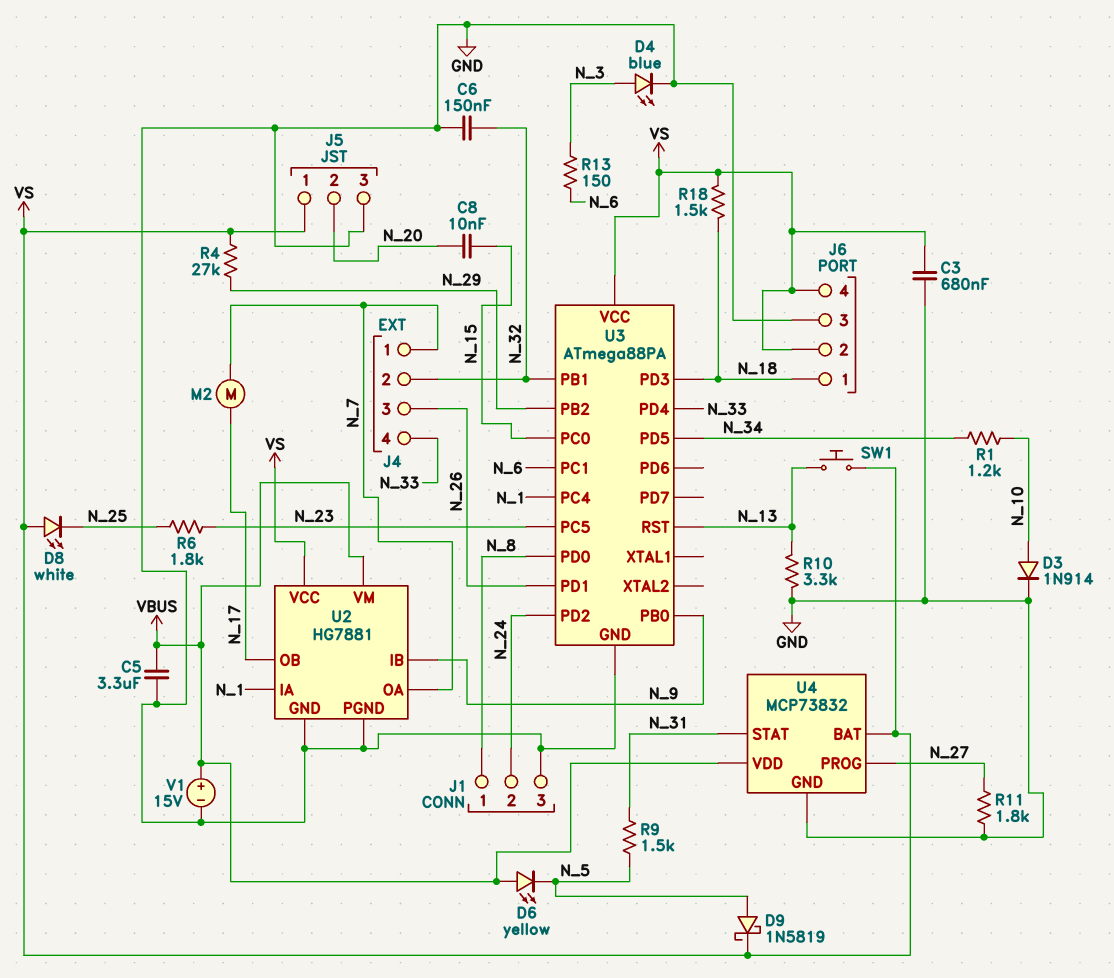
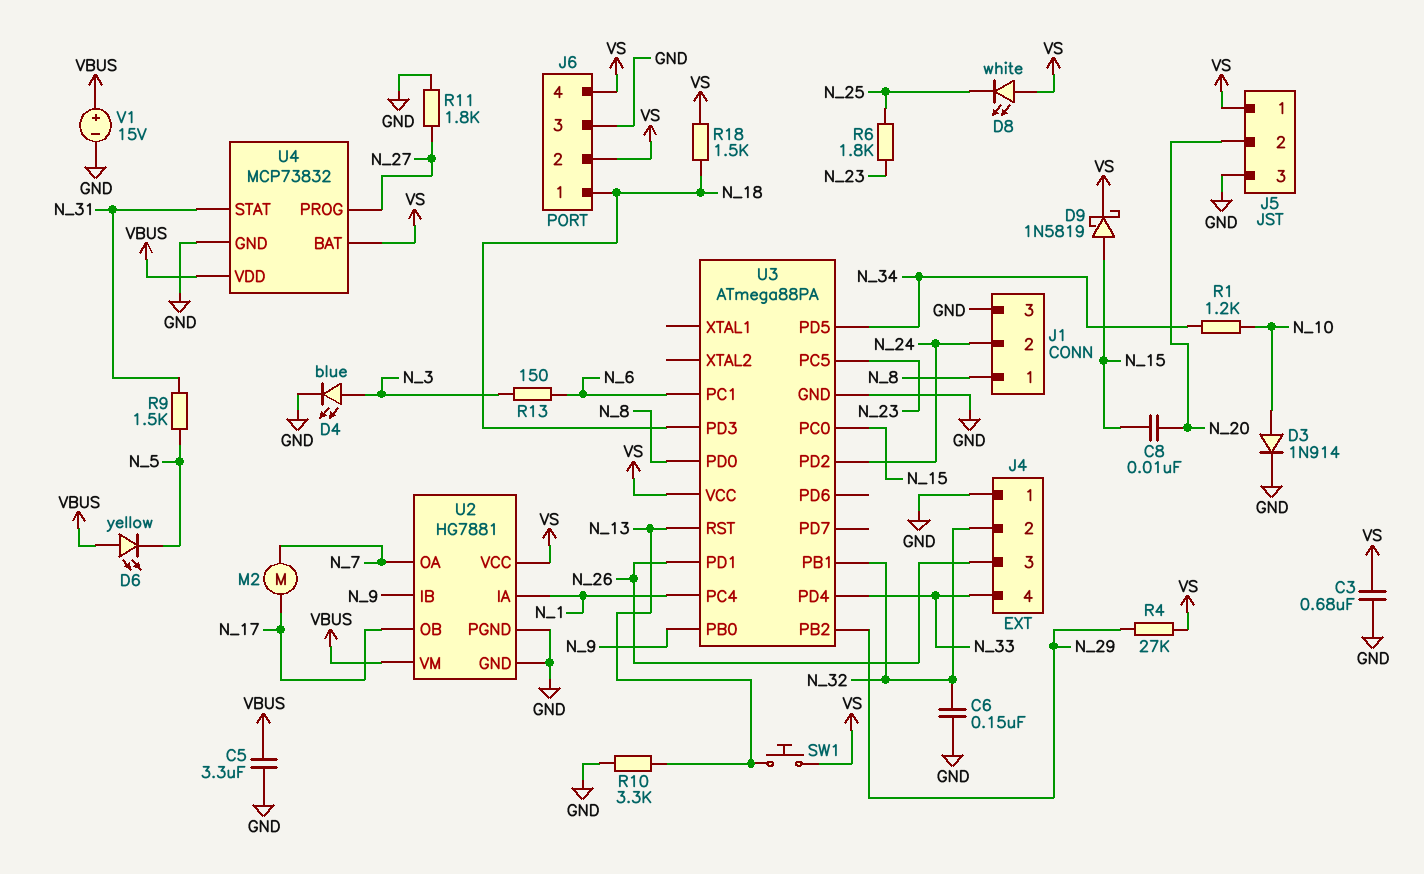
D9: schottky 1N5819 (A N_5, K VS) -> schottky 1N5819 (A N_15, K VS)
J4 pin 1: N_7 -> GND

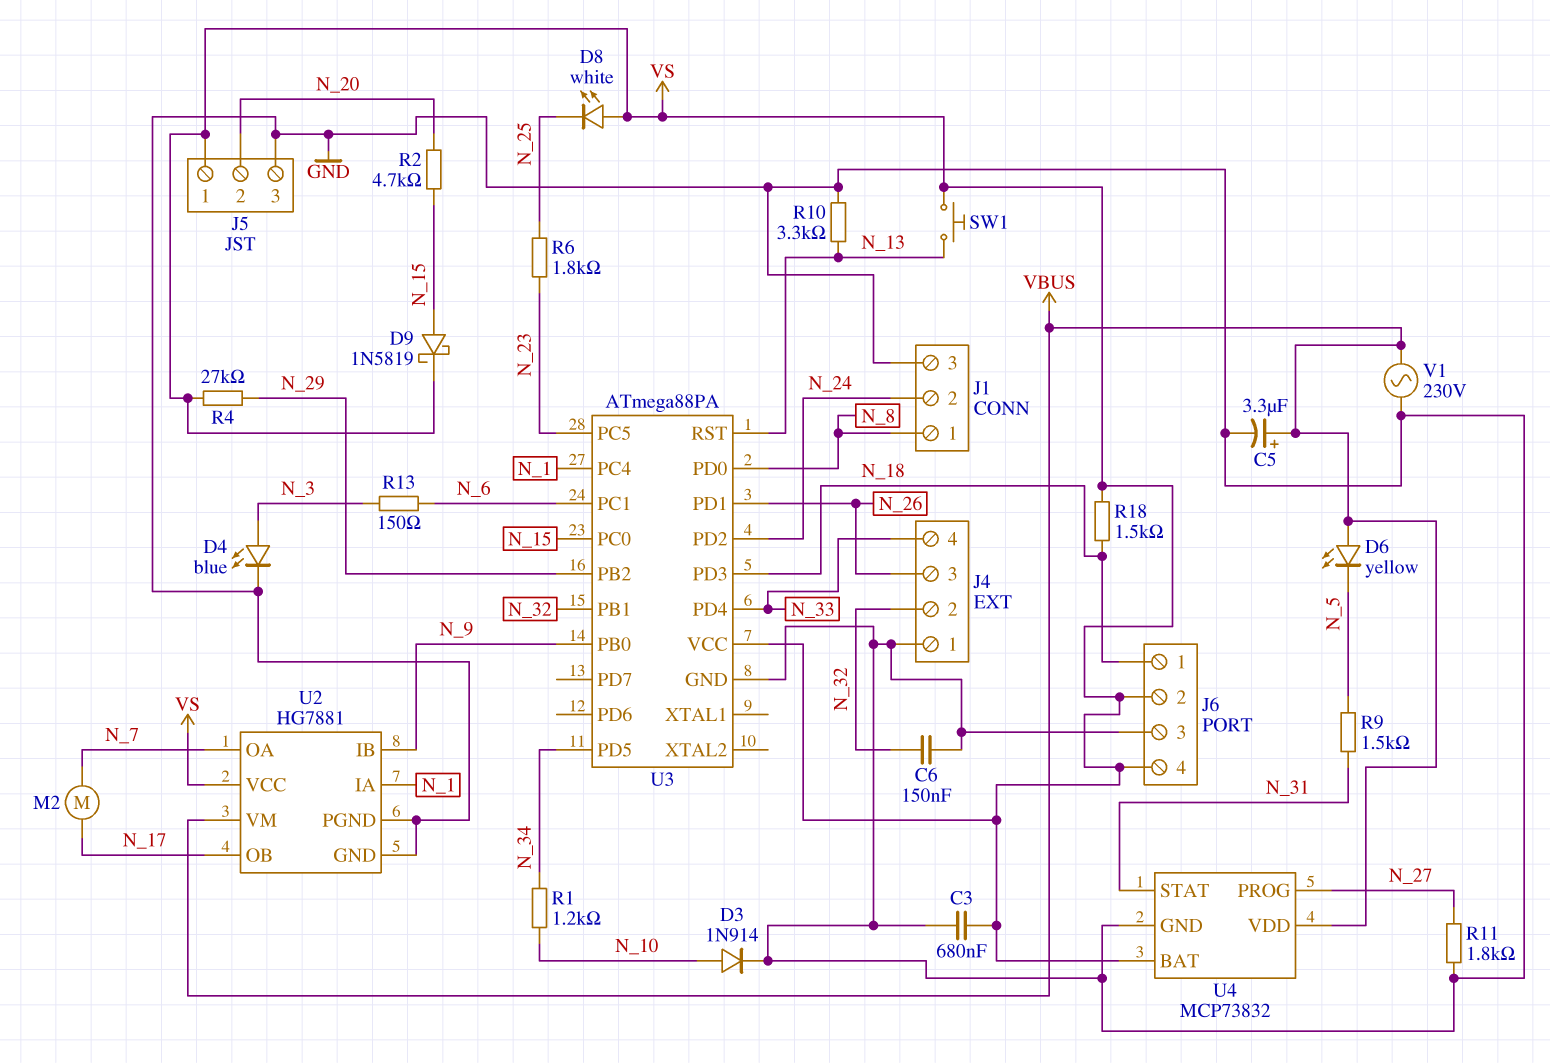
C5: 3.3uF (GND, VBUS) -> 3.3uF (plus VBUS, minus GND)
C8: 10nF (N_15, N_20) -> none
R2: none -> 4.7k (N_15, N_20)
V1: 15V (plus VBUS, minus GND) -> AC 230V (GND, VBUS)

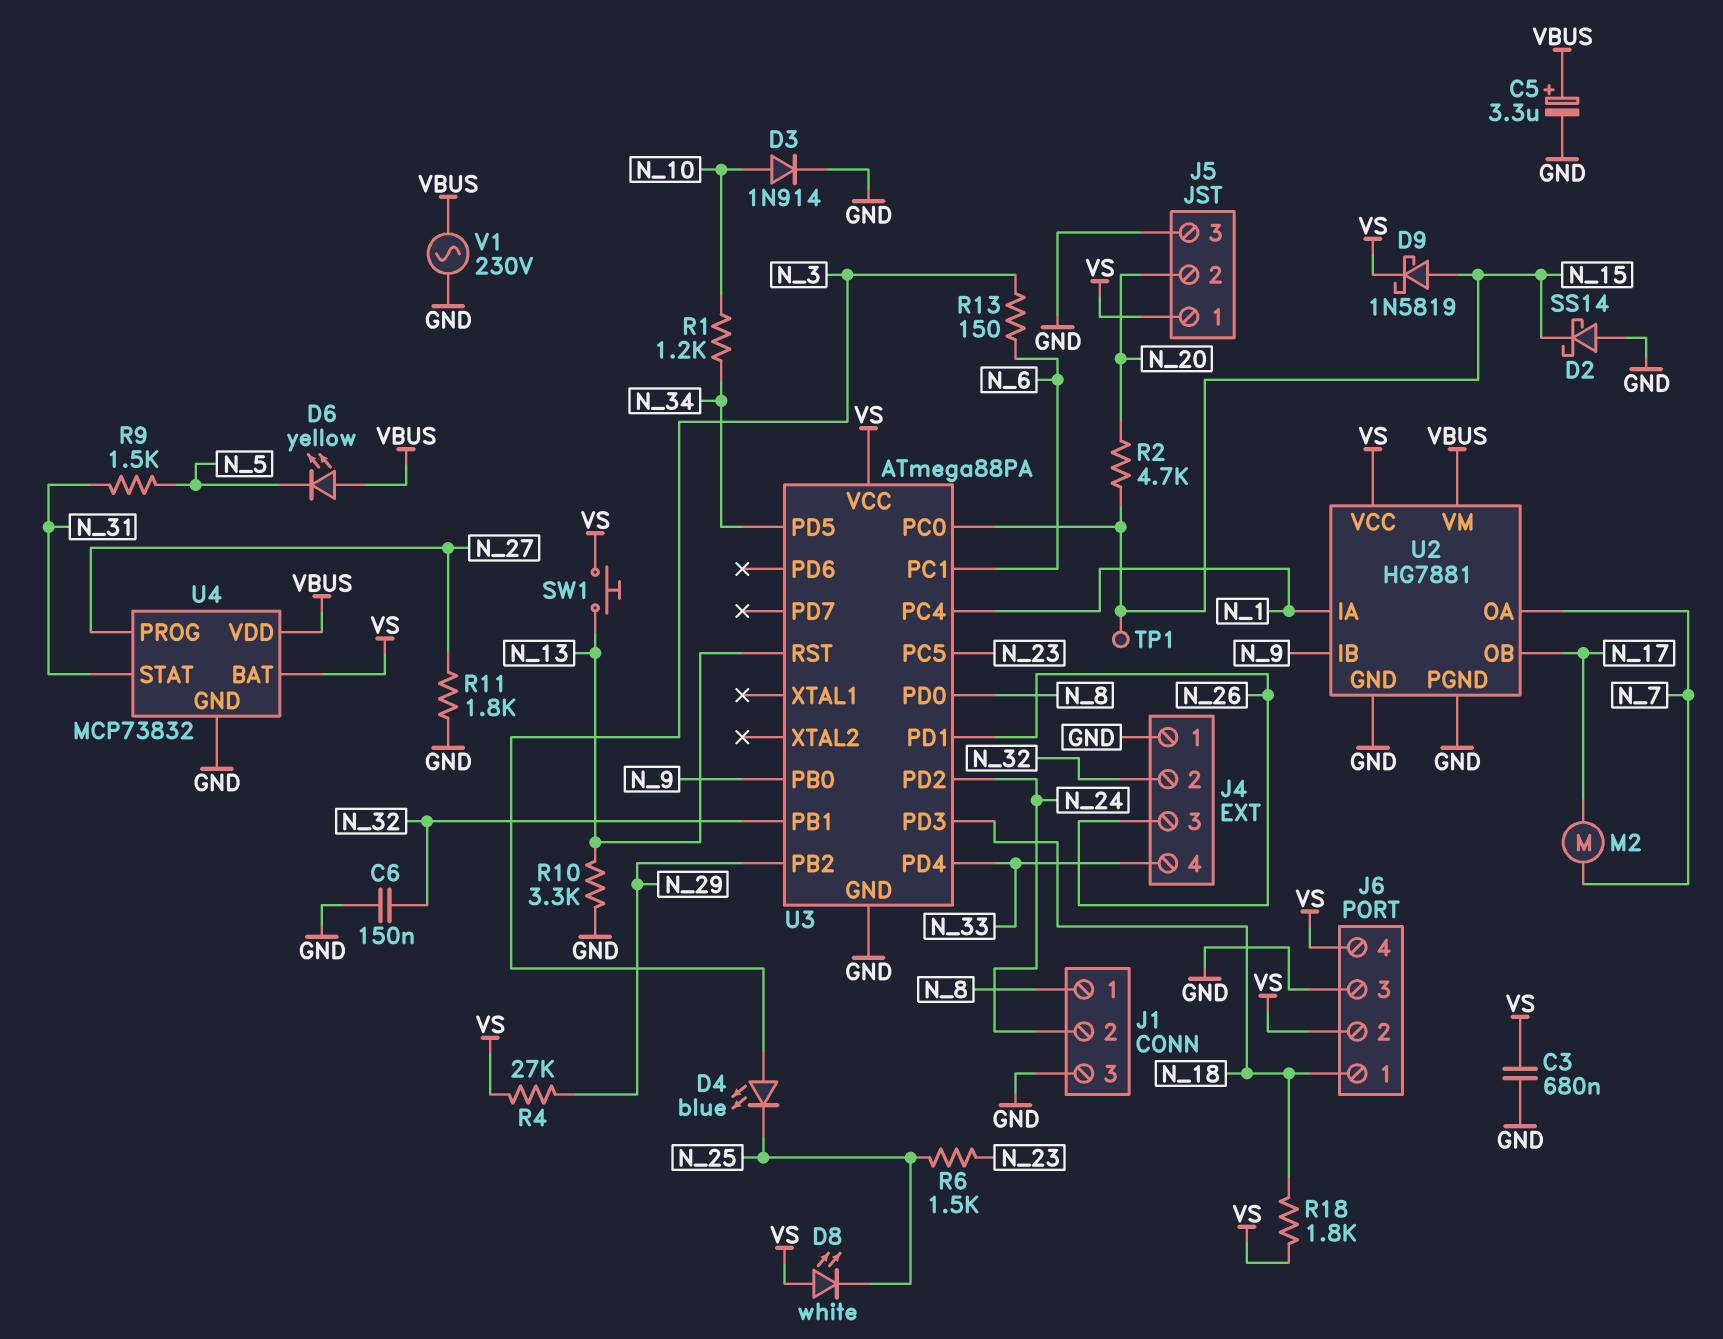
D2: none -> schottky SS14 (A GND, K N_15)
D4: LED blue (A N_3, K GND) -> LED blue (A N_3, K N_25)
R6: 1.8k (N_23, N_25) -> 1.5k (N_23, N_25)
R18: 1.5k (N_18, VS) -> 1.8k (N_18, VS)
TP1: none -> test point (N_15)

